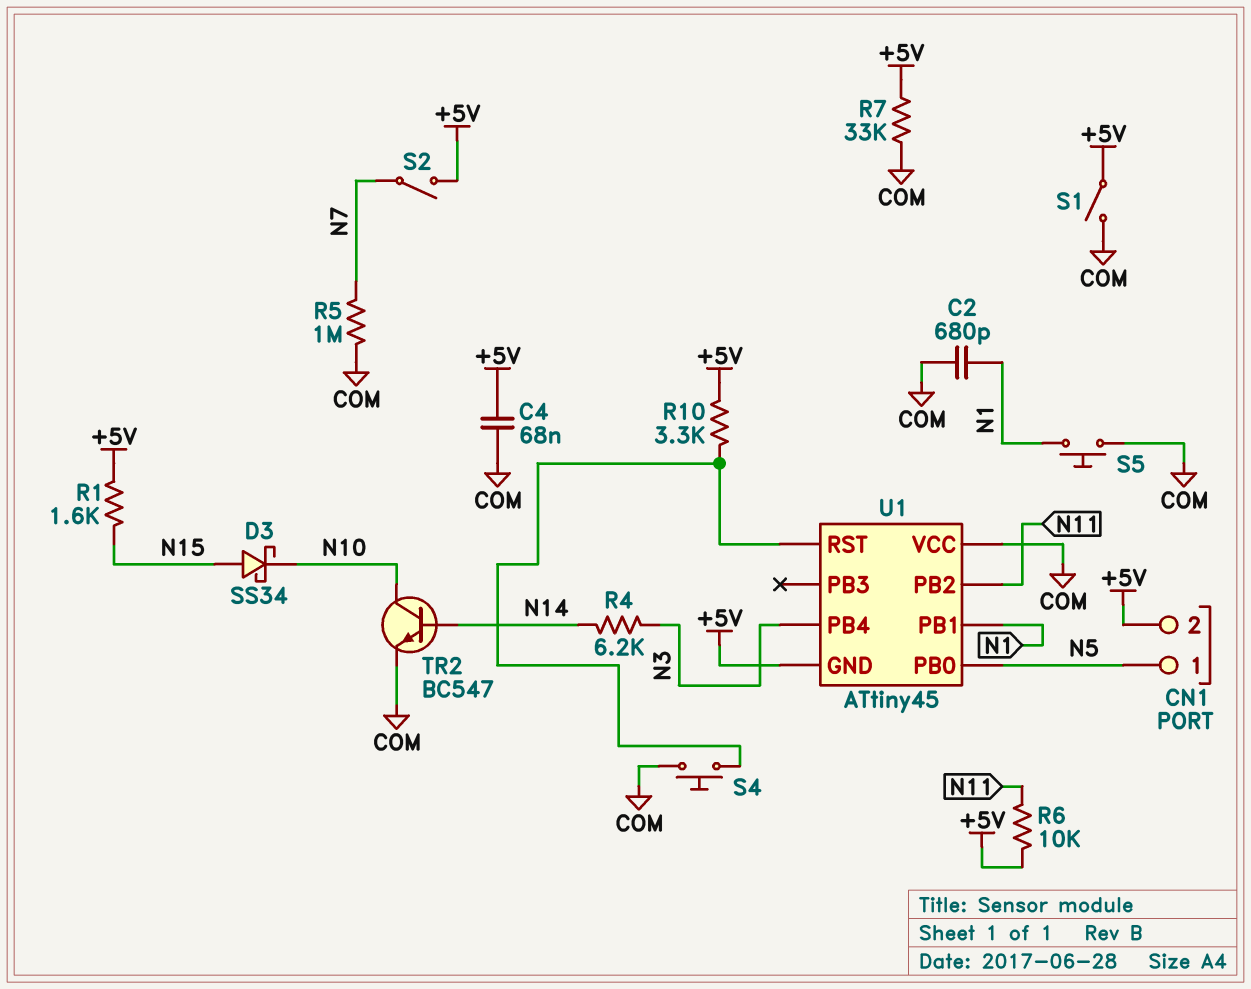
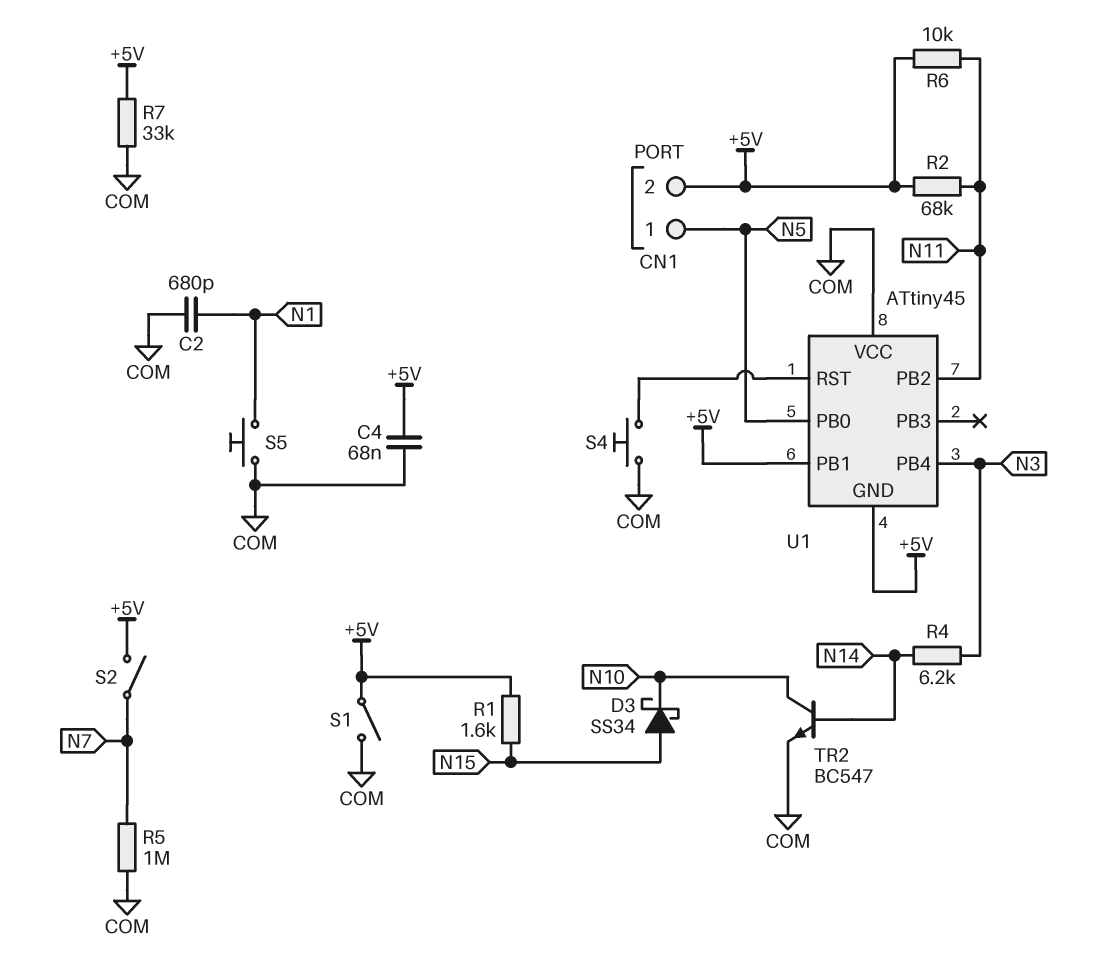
R2: none -> 68k (+5V, N11)
R10: 3.3k (+5V, U1/RST) -> none
U1 pin PB1: N1 -> +5V

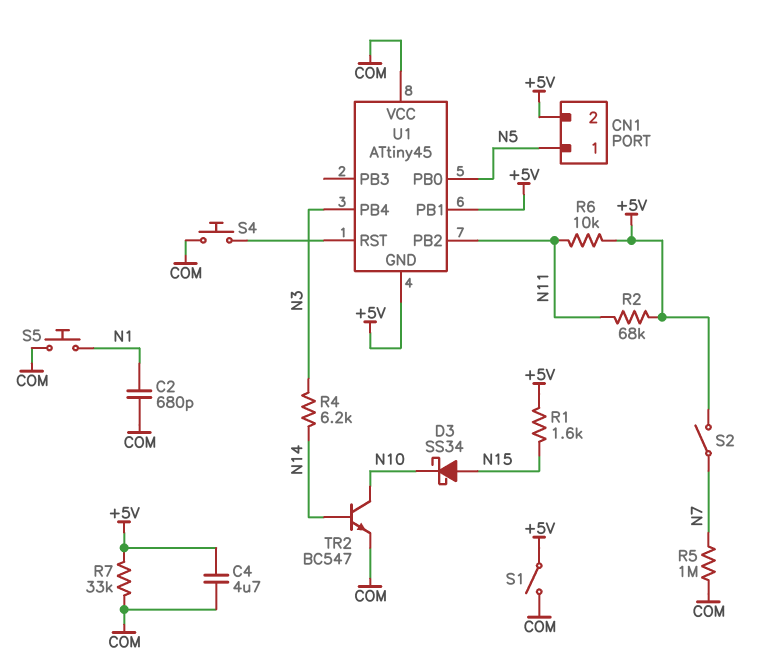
C4: 68nF (+5V, COM) -> 4.7uF (+5V, COM)

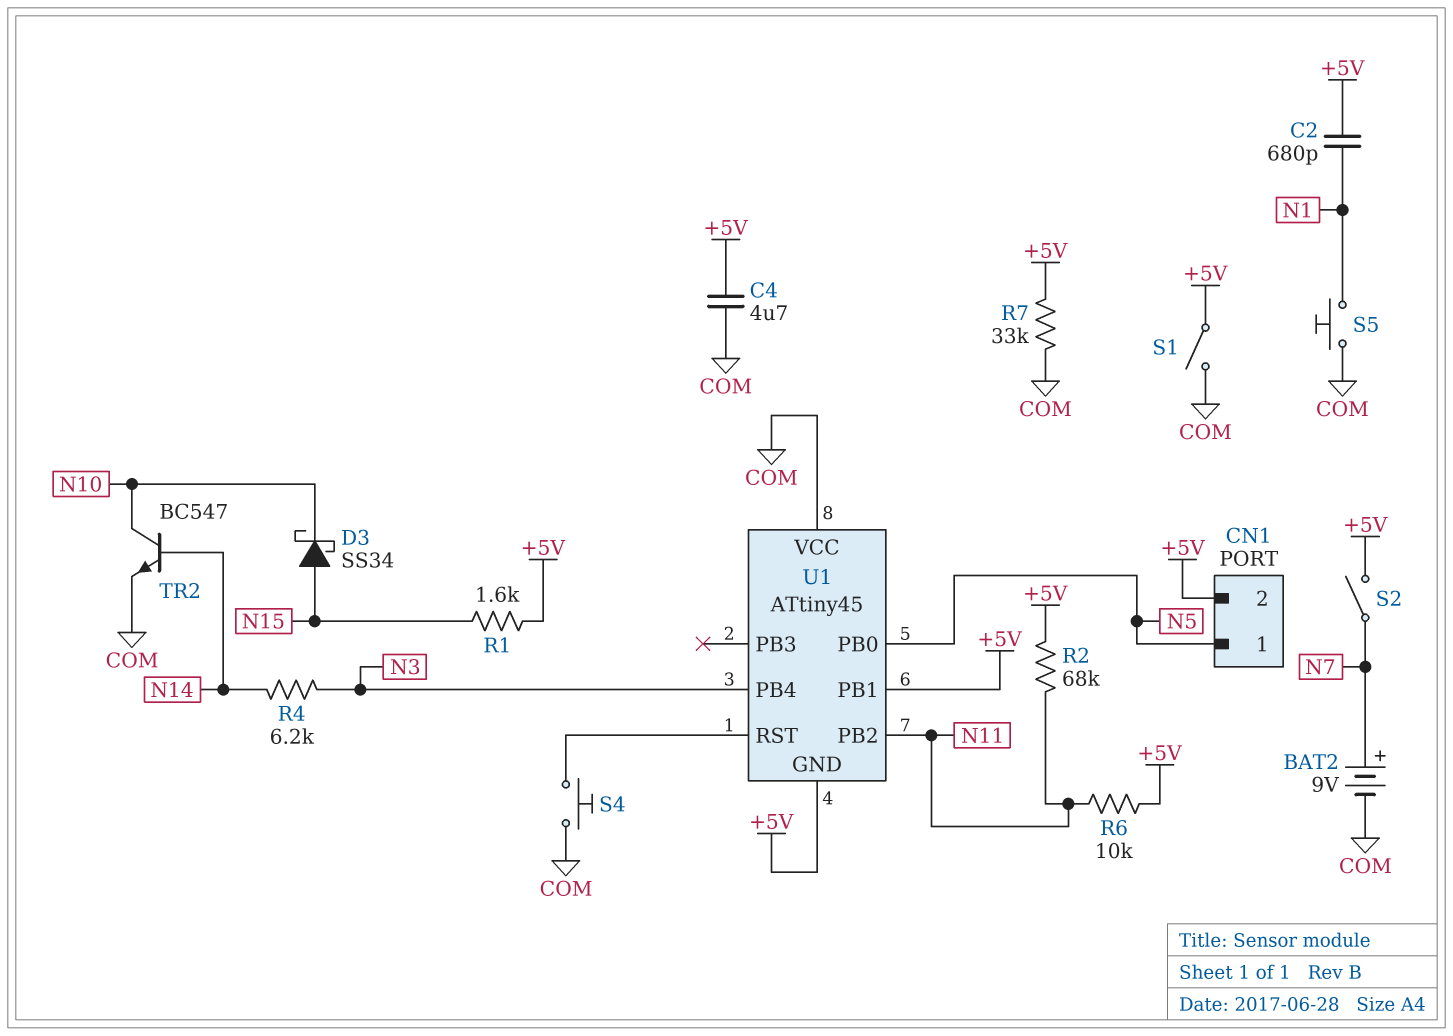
BAT2: none -> 9V (plus N7, minus COM)
C2: 680pF (COM, N1) -> 680pF (+5V, N1)
R5: 1M (COM, N7) -> none

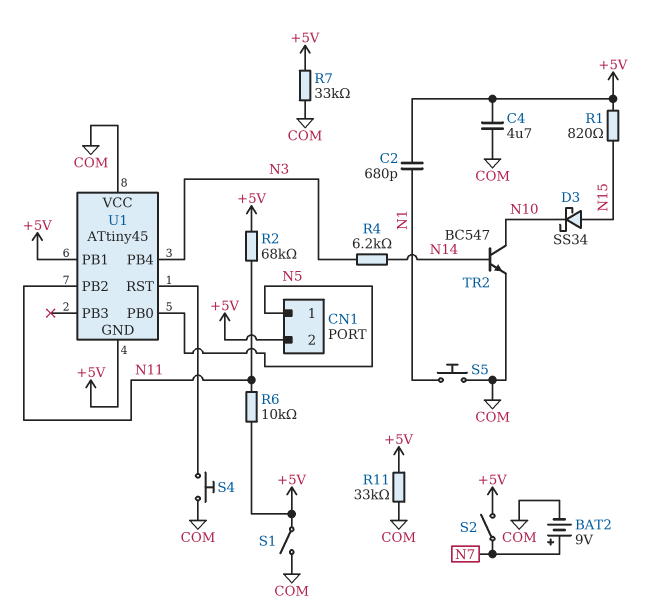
R1: 1.6k (+5V, N15) -> 820 (+5V, N15)
R11: none -> 33k (+5V, COM)

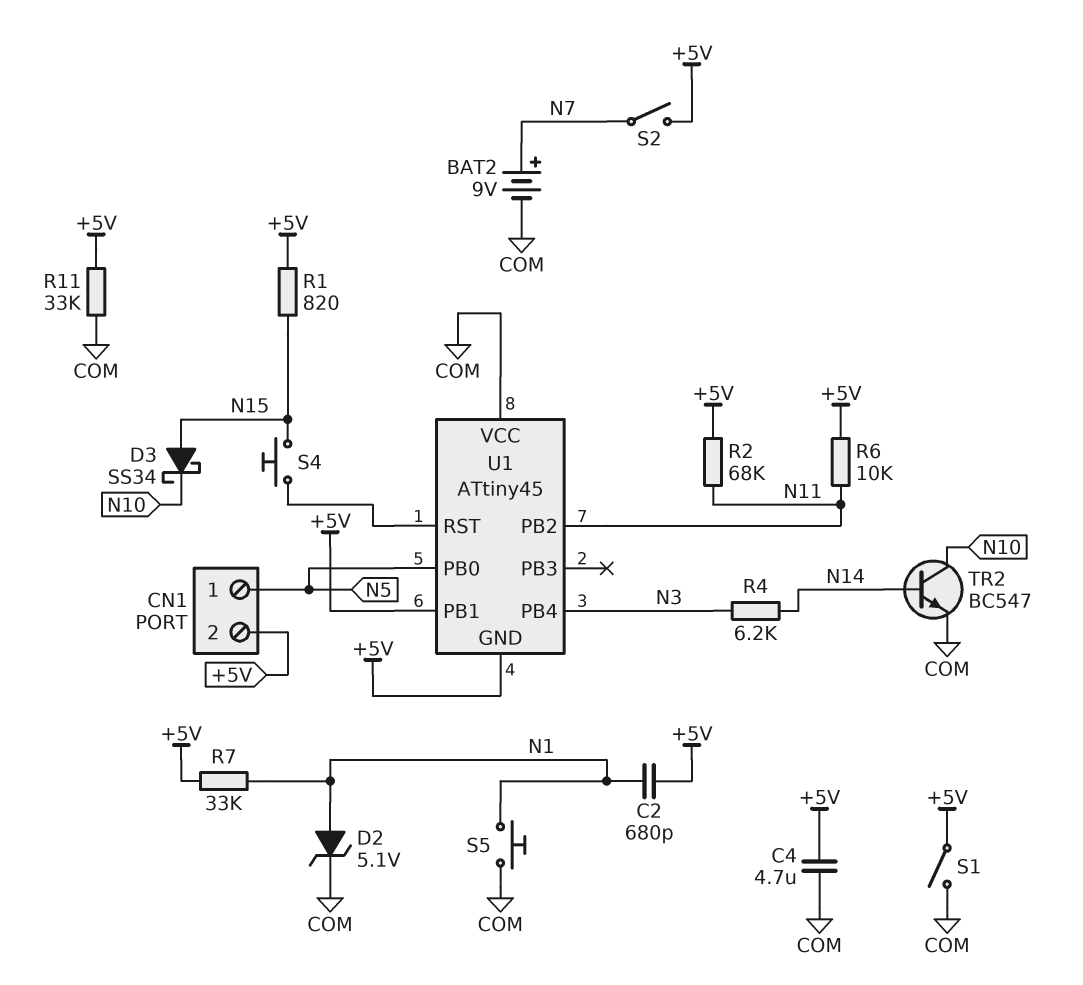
D2: none -> zener 5.1V (A N1, K COM)
R7: 33k (+5V, COM) -> 33k (+5V, N1)
S4: button (COM, U1/RST) -> button (N15, U1/RST)

